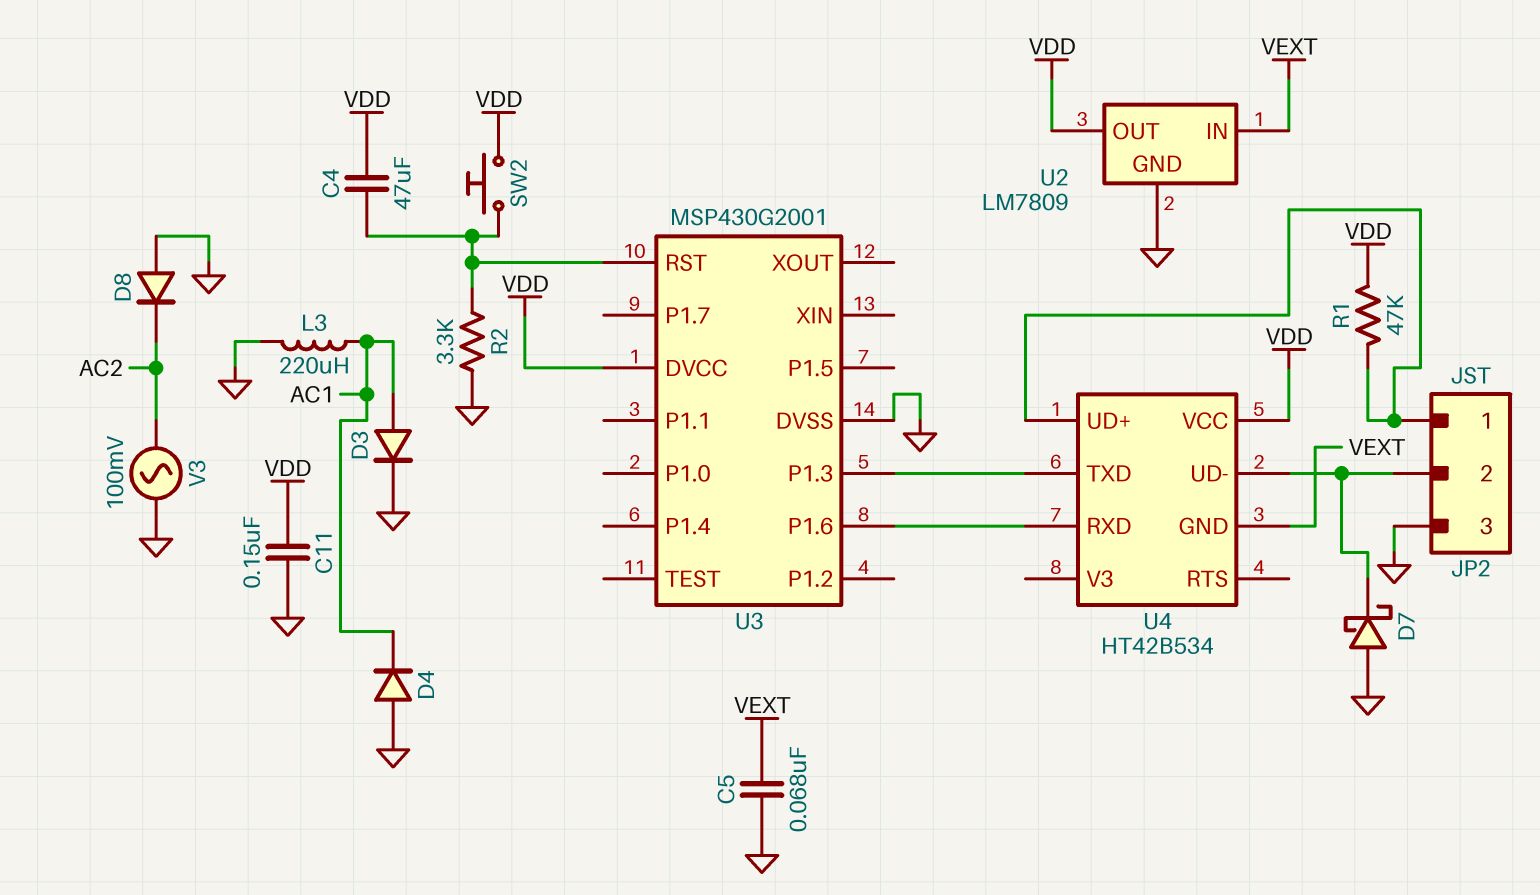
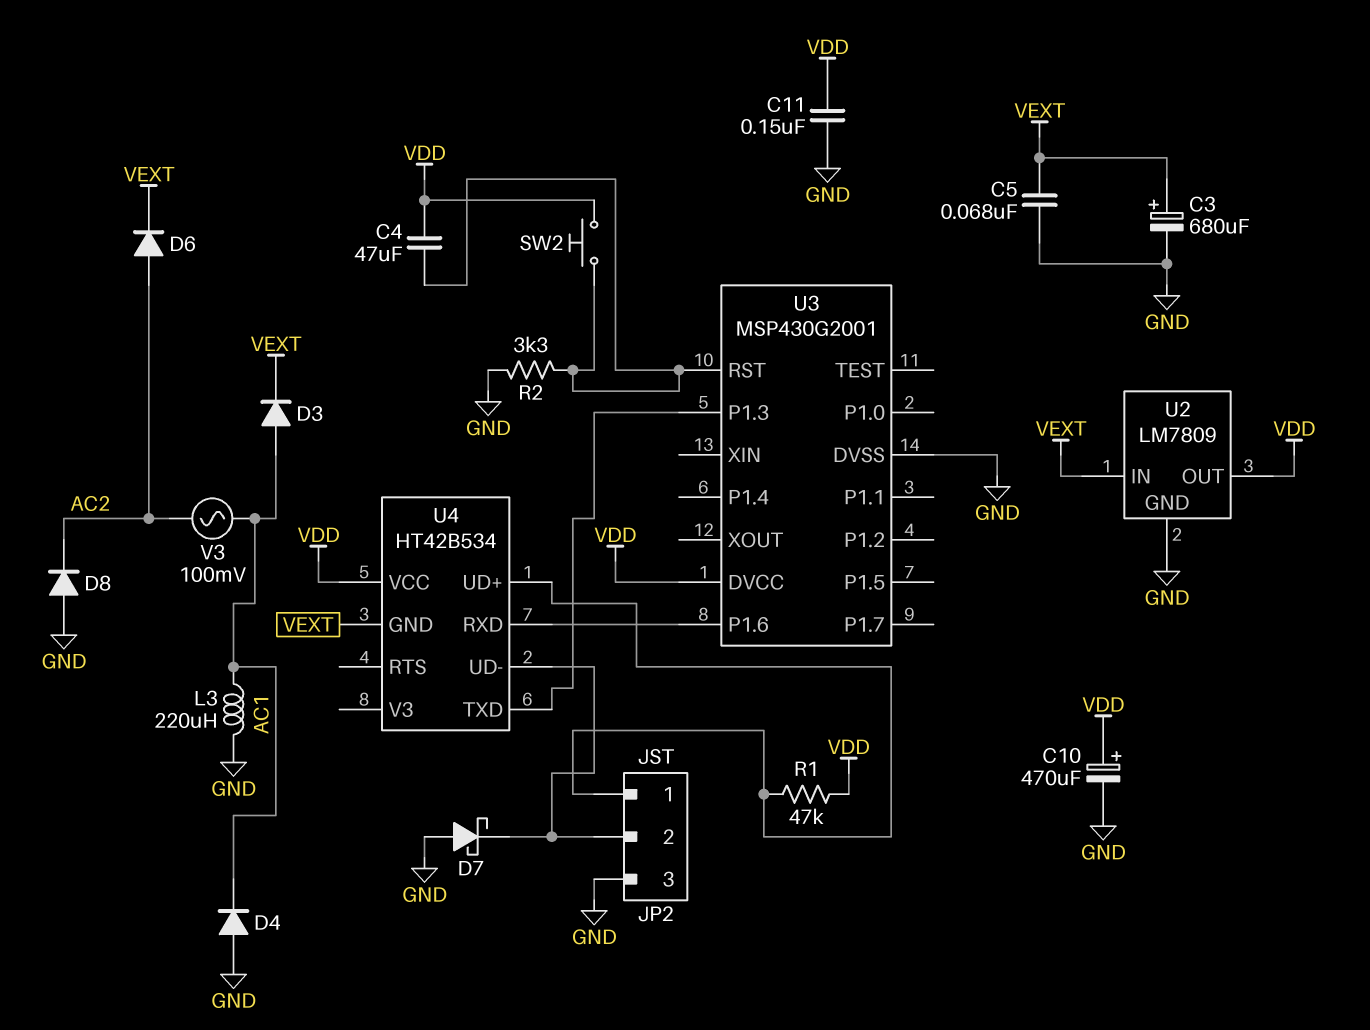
C3: none -> 680uF (plus VEXT, minus GND)
C10: none -> 470uF (plus VDD, minus GND)
D3: diode (A AC1, K GND) -> diode (A AC1, K VEXT)
D6: none -> diode (A AC2, K VEXT)
V3: AC 100mV (AC2, GND) -> AC 100mV (AC1, AC2)

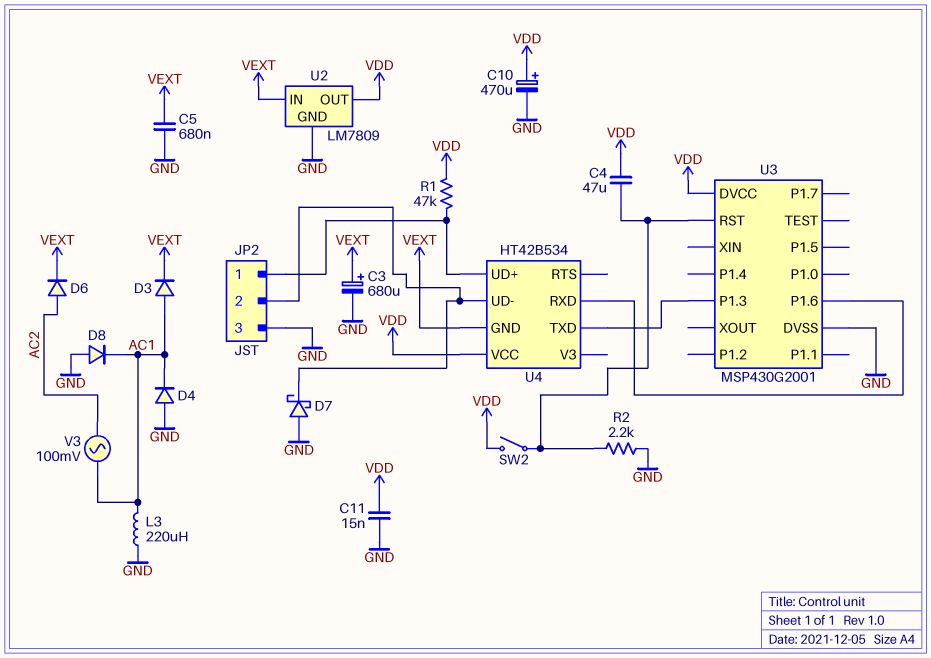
C5: 68nF (GND, VEXT) -> 680nF (GND, VEXT)
C11: 150nF (GND, VDD) -> 15nF (GND, VDD)
D8: diode (A GND, K AC2) -> diode (A GND, K AC1)
R2: 3.3k (GND, U3/RST) -> 2.2k (GND, U3/RST)
SW2: button (U3/RST, VDD) -> switch (U3/RST, VDD)

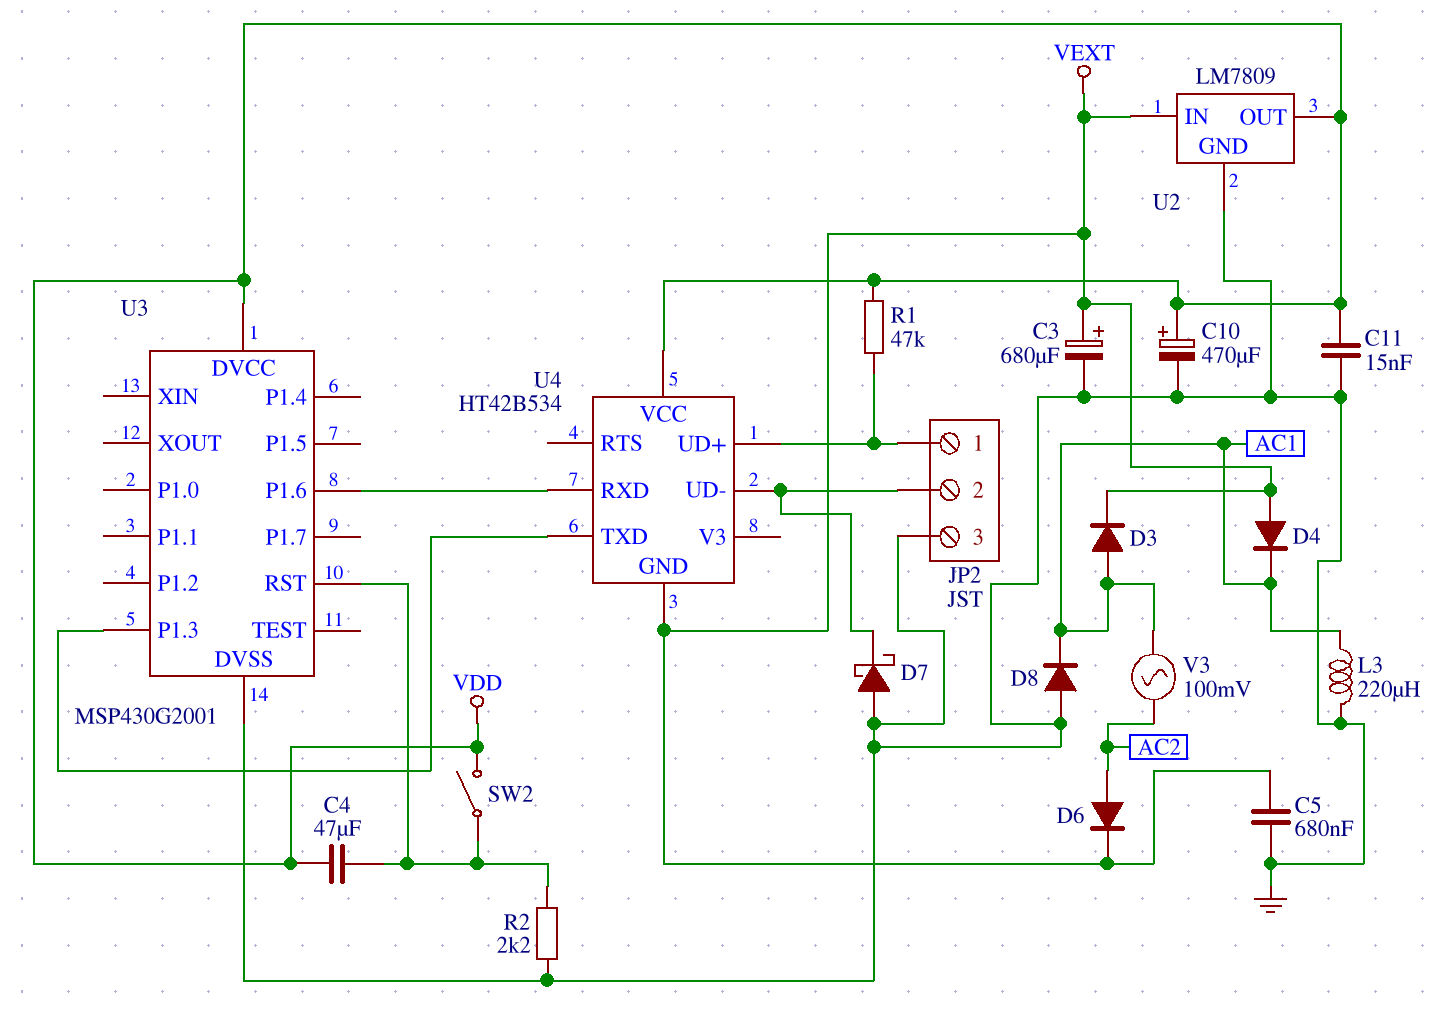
D4: diode (A GND, K AC1) -> diode (A VEXT, K AC1)

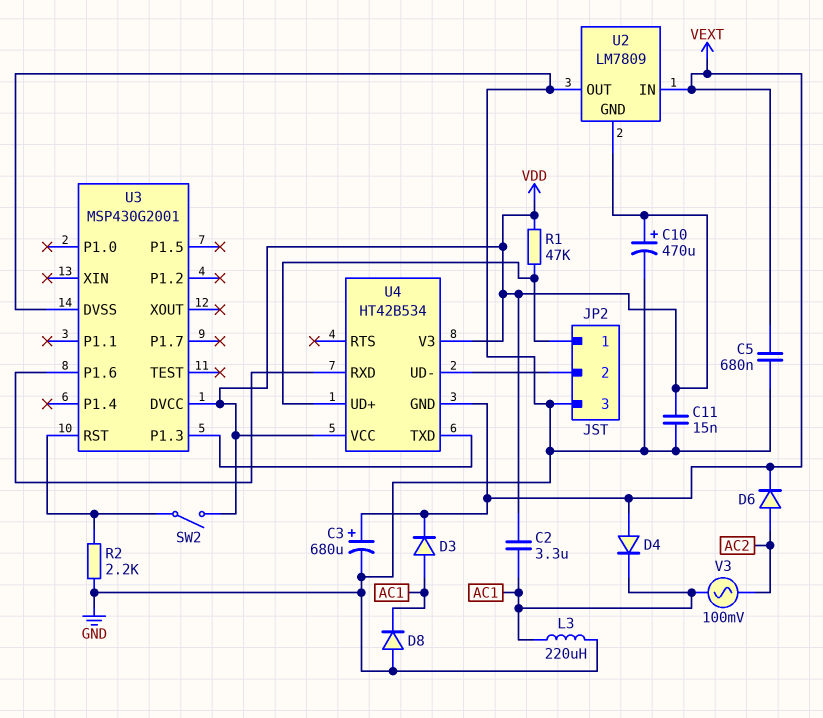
C2: none -> 3.3uF (AC1, VDD)
C4: 47uF (U3/RST, VDD) -> none
D7: schottky (A GND, K JP2/2) -> none
U2 pin GND: GND -> VDD
U2 pin OUT: VDD -> GND
U4 pin V3: none -> VDD

